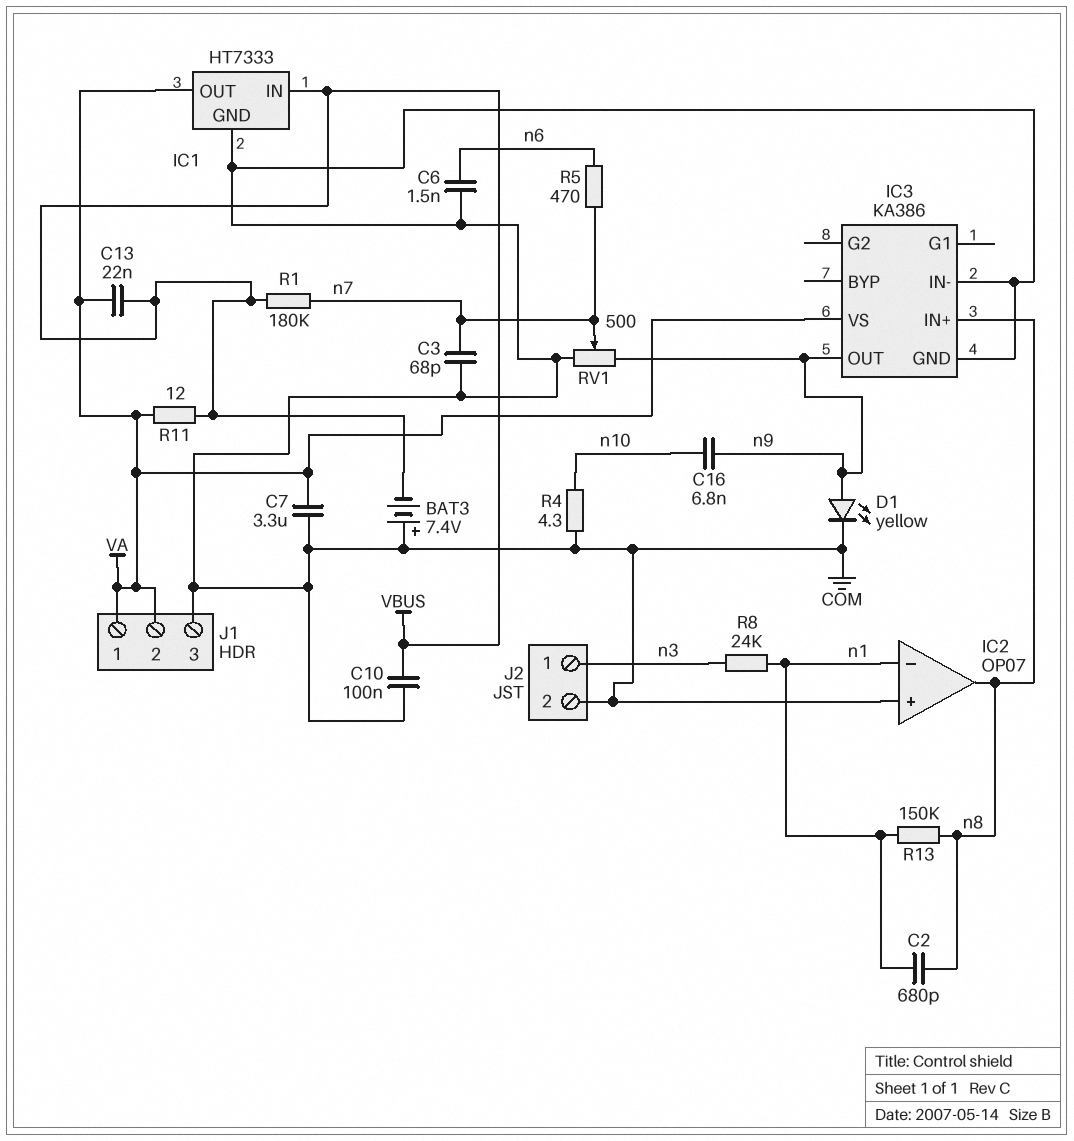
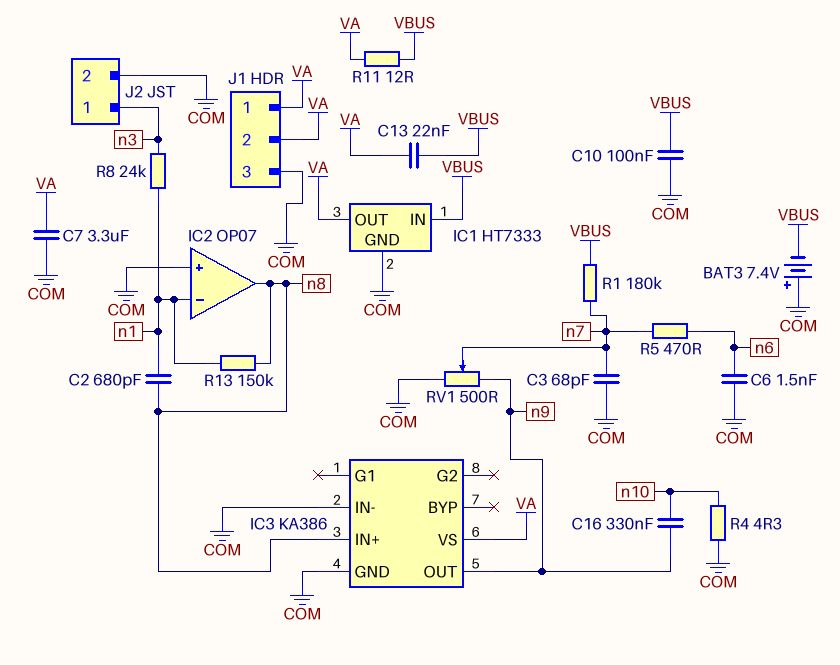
C16: 6.8nF (n9, n10) -> 330nF (n9, n10)
D1: LED yellow (A n9, K COM) -> none

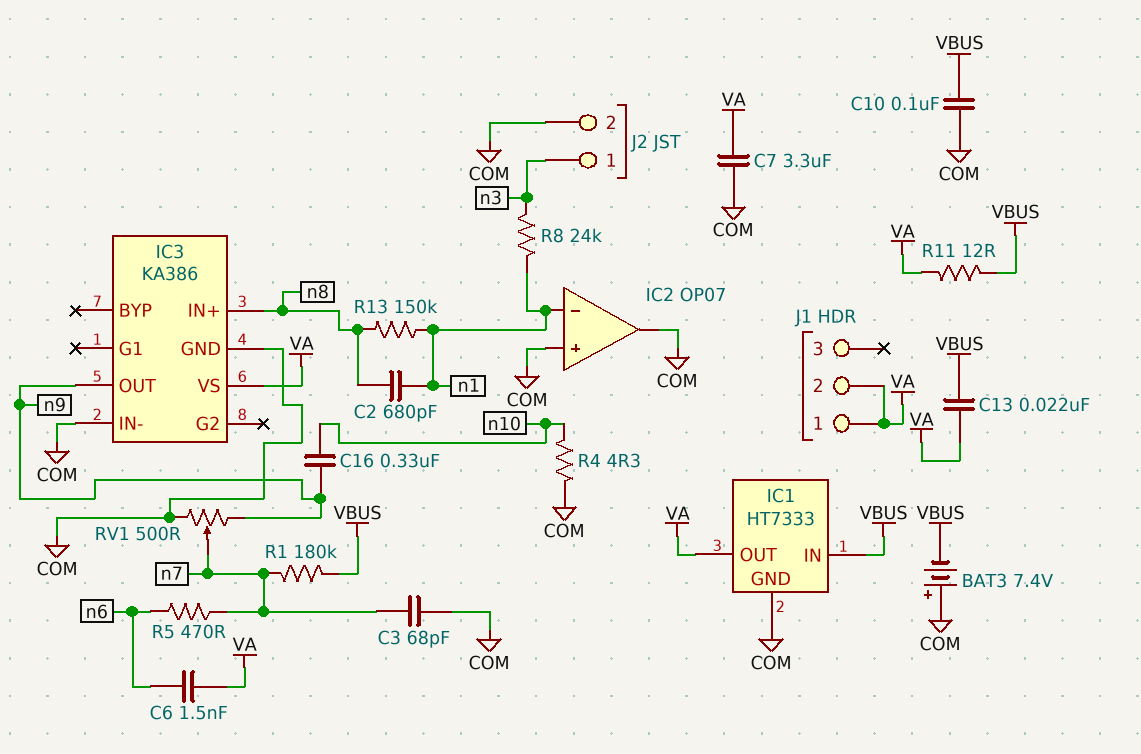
C6: 1.5nF (COM, n6) -> 1.5nF (VA, n6)
IC2 pin out: n8 -> COM
J1 pin 3: COM -> none

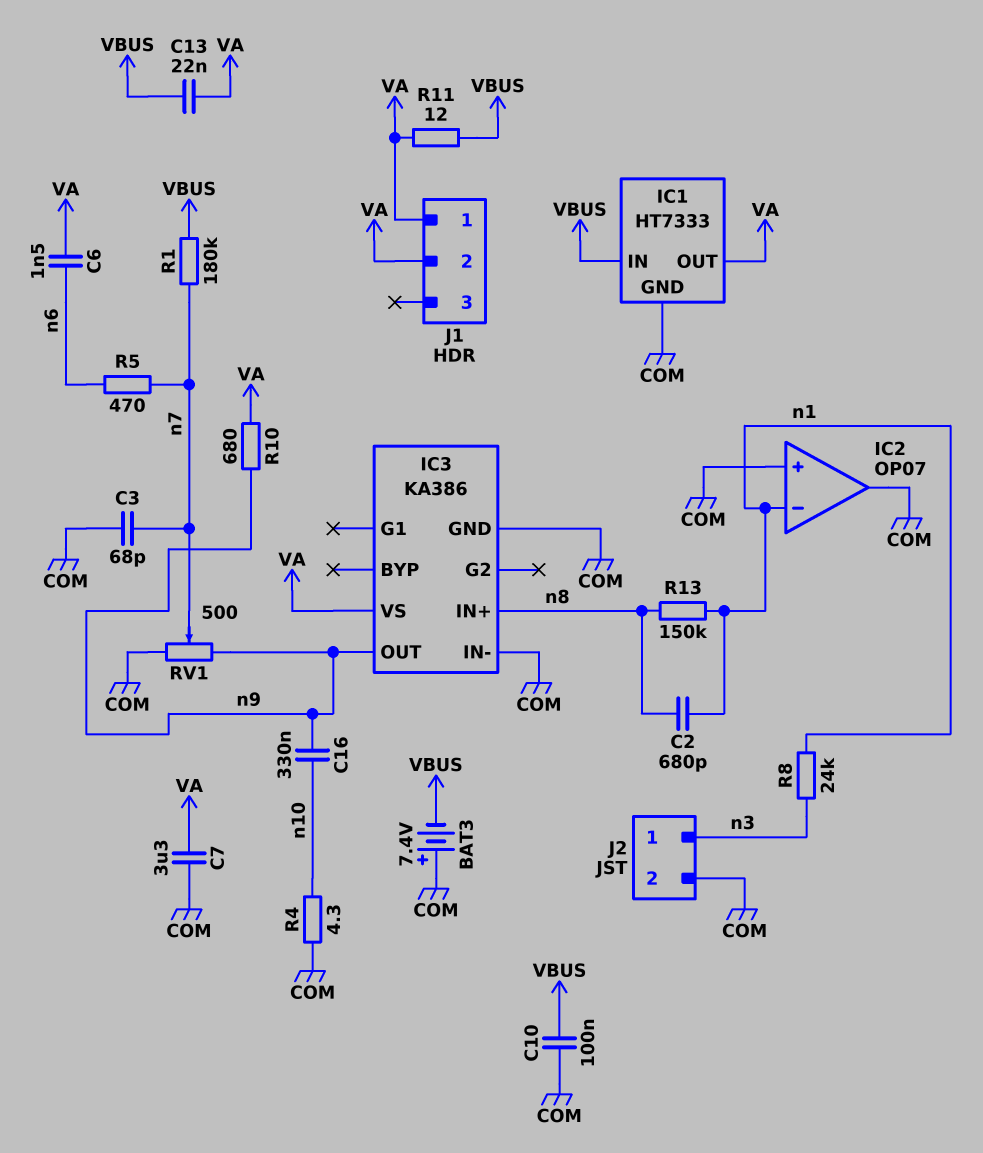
R10: none -> 680 (VA, n9)

